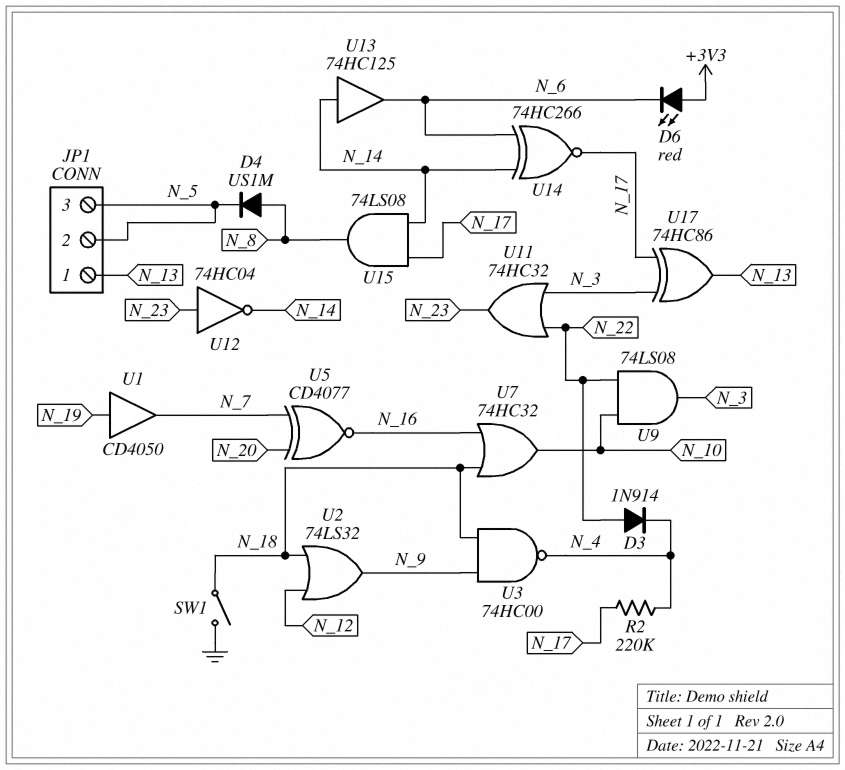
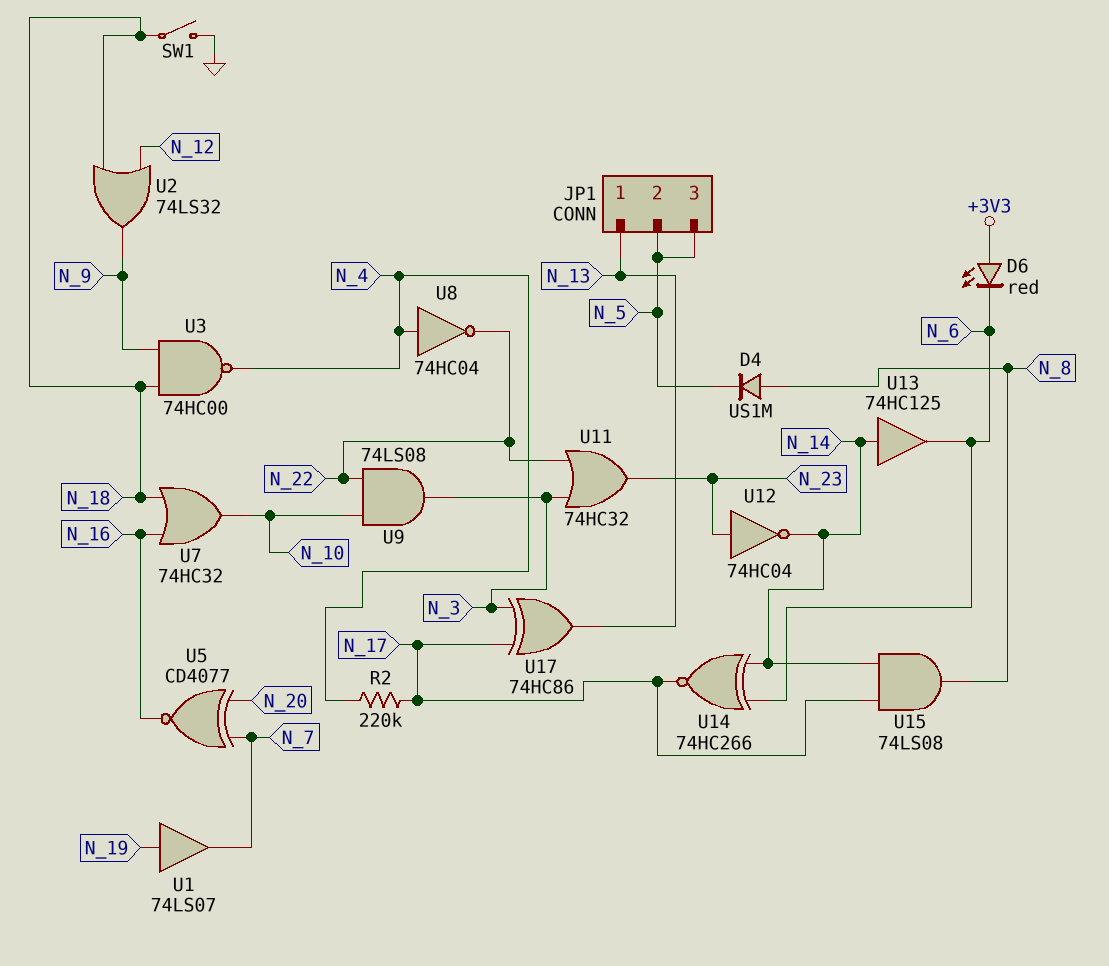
D3: diode 1N914 (A N_22, K N_4) -> none
U1: buffer CD4050 (in N_19, out N_7) -> buffer 74LS07 (in N_19, out N_7)
U8: none -> NOT 74HC04 (in N_4, out N_22)

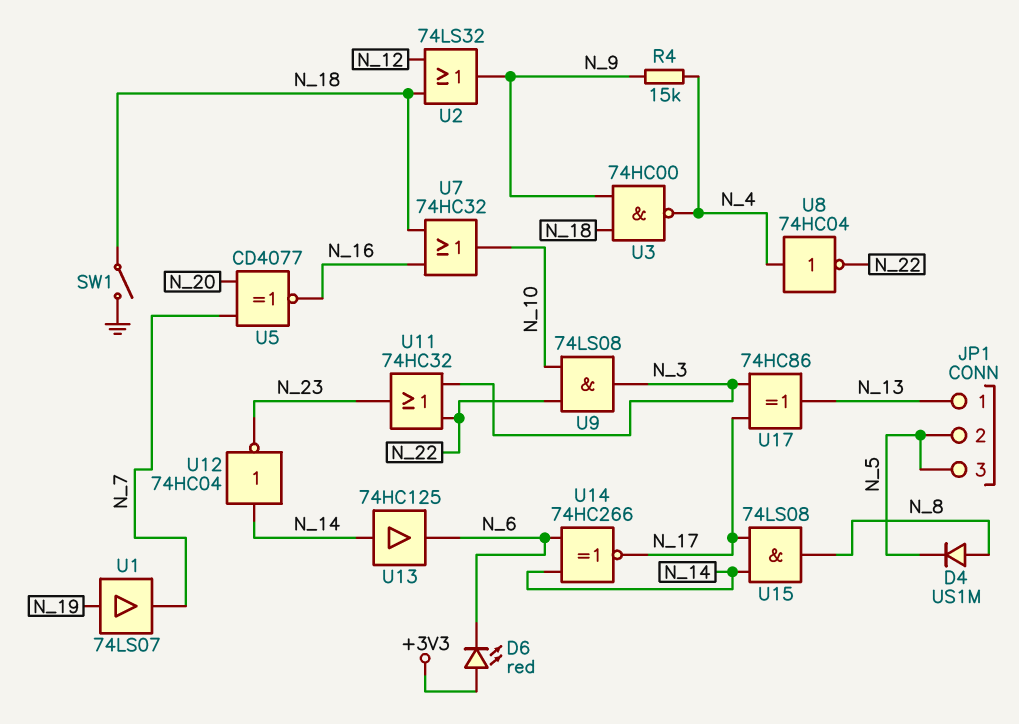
R2: 220k (N_4, N_17) -> none
R4: none -> 15k (N_4, N_9)
U12: NOT 74HC04 (in N_23, out N_14) -> NOT 74HC04 (in N_14, out N_23)

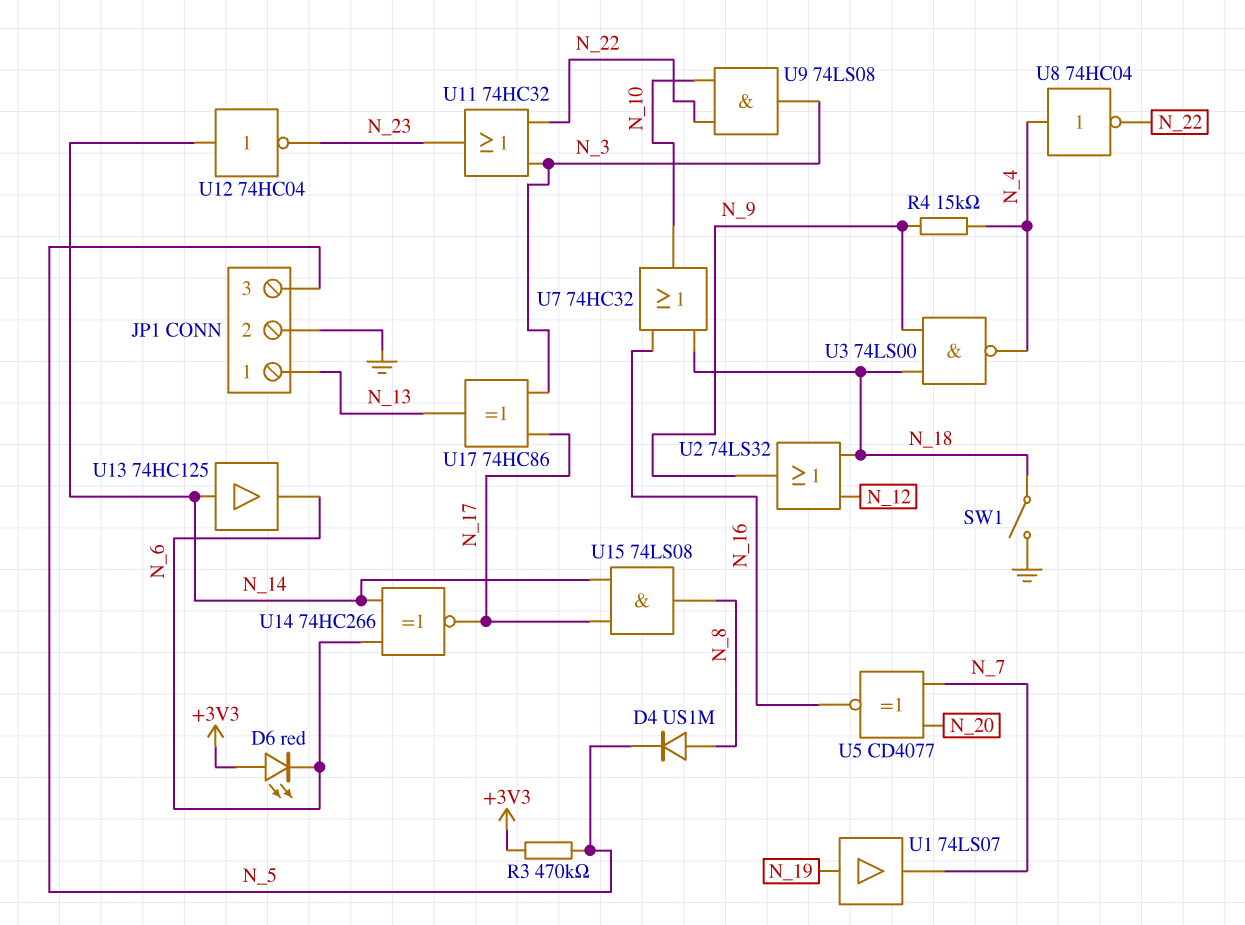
JP1 pin 2: N_5 -> GND
R3: none -> 470k (+3V3, N_5)
U3: NAND 74HC00 (in N_9, in N_18, out N_4) -> NAND 74LS00 (in N_9, in N_18, out N_4)

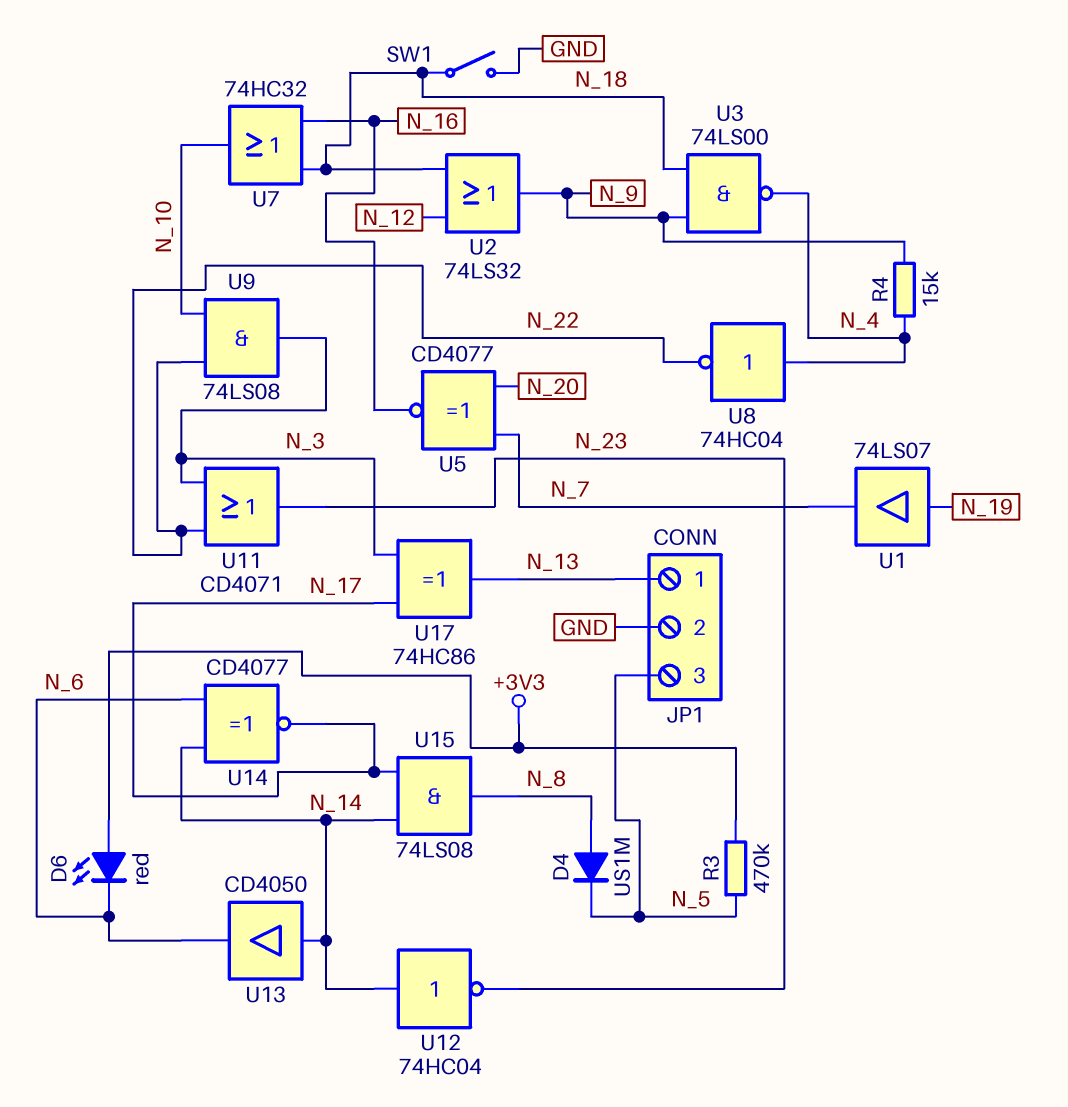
U11: OR 74HC32 (in N_3, in N_22, out N_23) -> OR CD4071 (in N_3, in N_22, out N_23)
U13: buffer 74HC125 (in N_14, out N_6) -> buffer CD4050 (in N_14, out N_6)
U14: XNOR 74HC266 (in N_6, in N_14, out N_17) -> XNOR CD4077 (in N_6, in N_14, out N_17)

